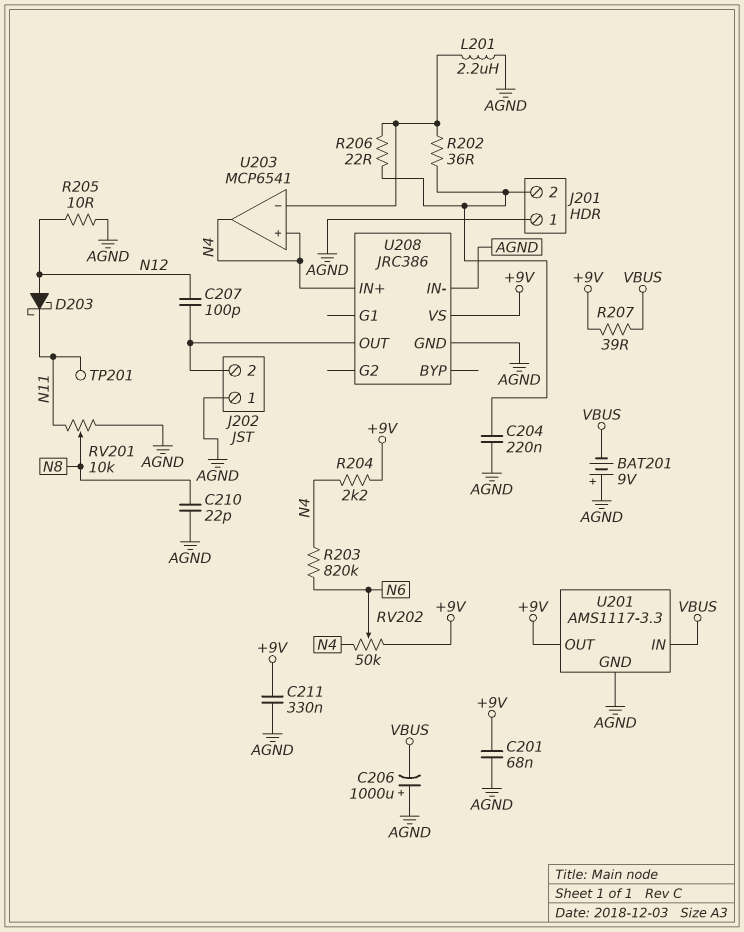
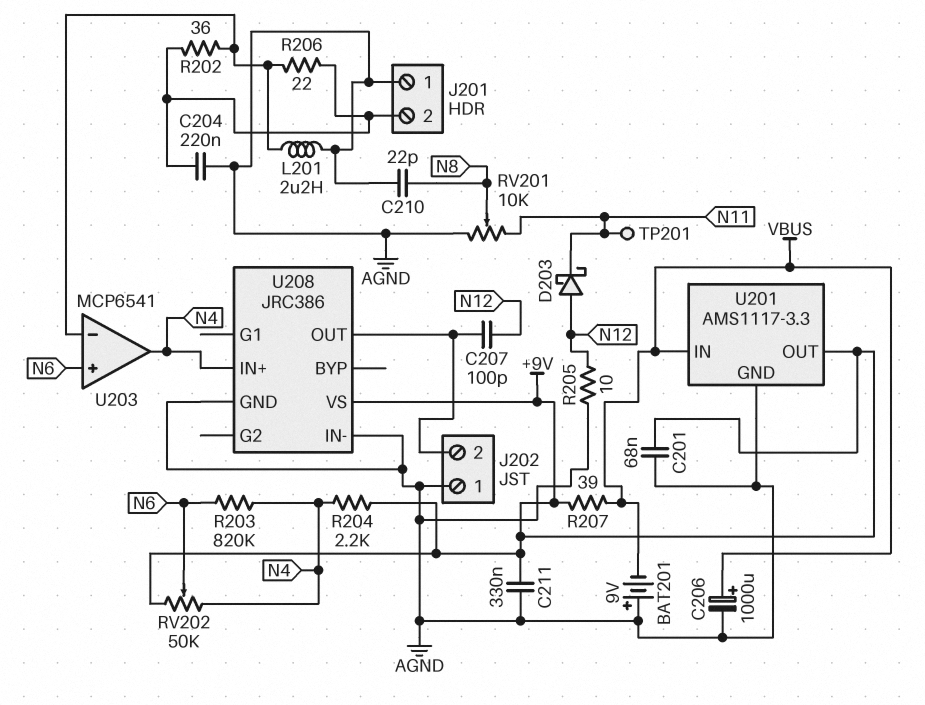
C206: 1000uF (plus AGND, minus VBUS) -> 1000uF (plus VBUS, minus AGND)
U203 pin in+: N4 -> N6

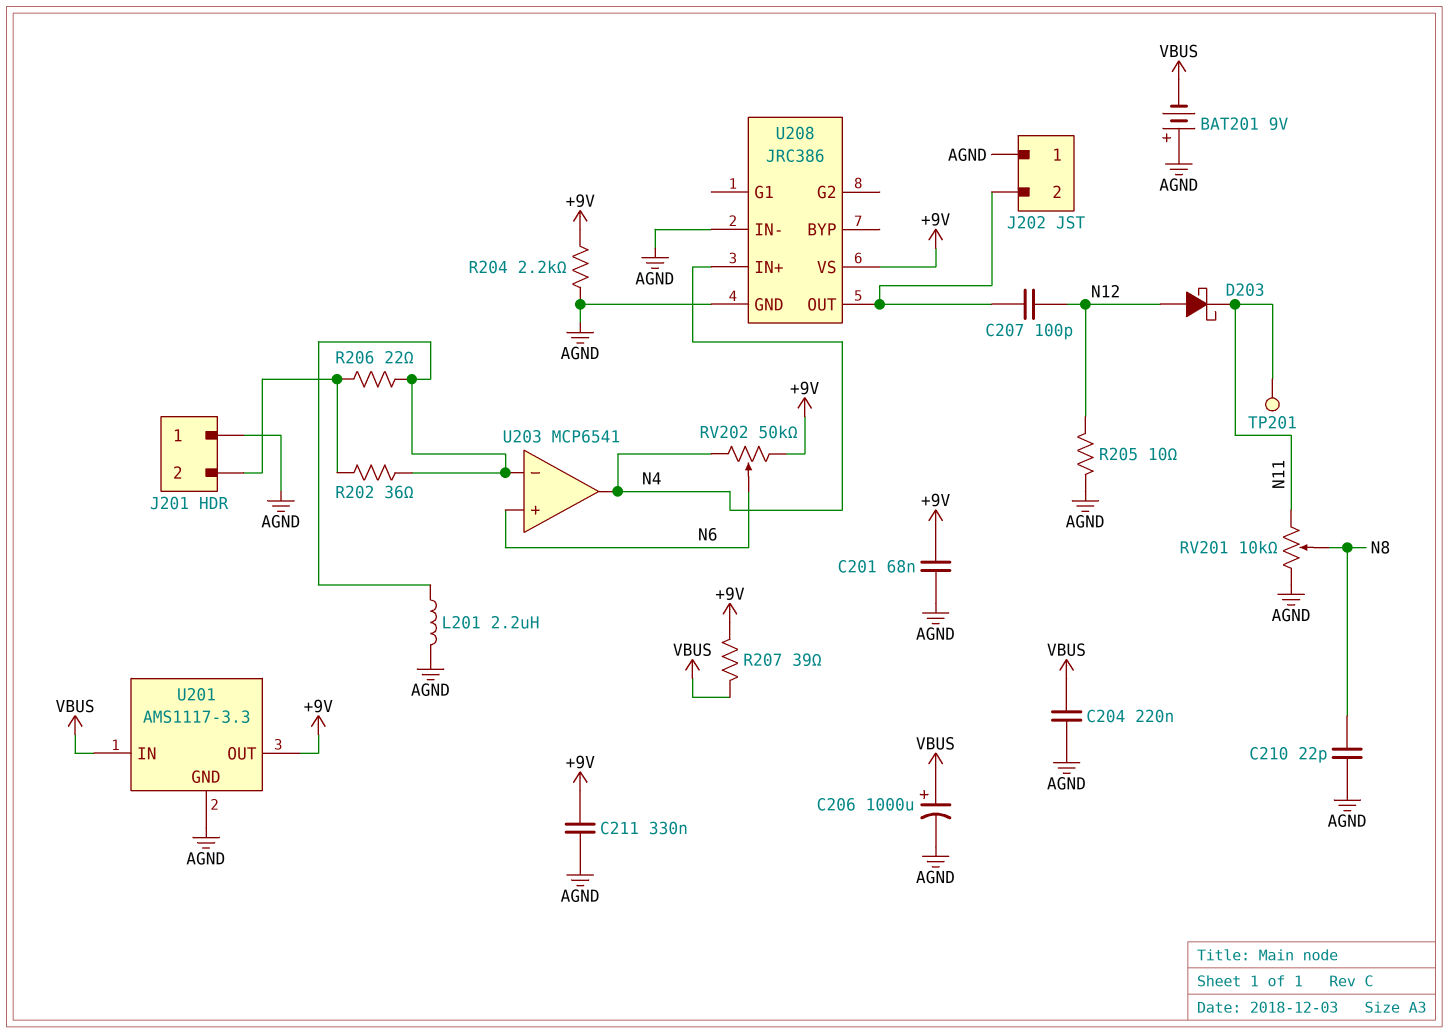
C204: 220nF (AGND, J201/2) -> 220nF (AGND, VBUS)
R203: 820k (N4, N6) -> none
R204: 2.2k (+9V, N4) -> 2.2k (+9V, AGND)

